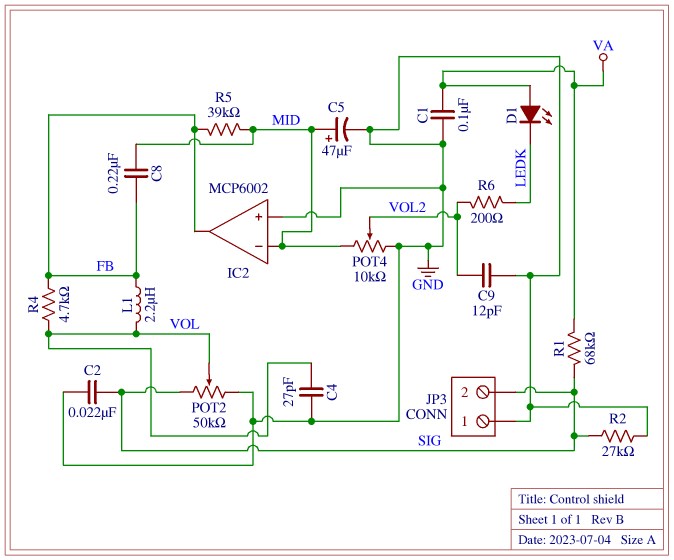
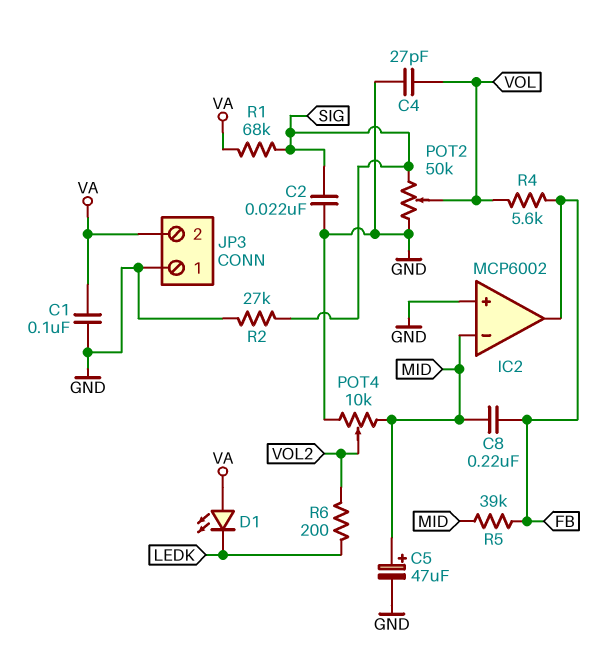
C9: 12pF (GND, VOL2) -> none
JP3 pin 2: SIG -> VA
L1: 2.2uH (FB, VOL) -> none
R4: 4.7k (FB, VOL) -> 5.6k (FB, VOL)

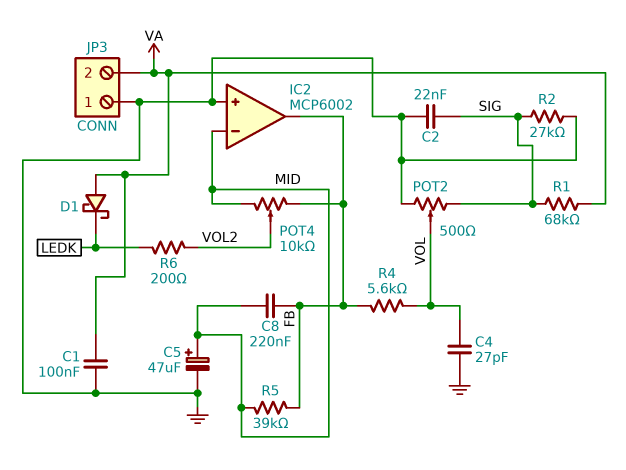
D1: LED (A VA, K LEDK) -> schottky (A VA, K LEDK)
POT2: 50k (GND, SIG, wiper VOL) -> 500 (GND, SIG, wiper VOL)
POT4: 10k (GND, MID, wiper VOL2) -> 10k (FB, MID, wiper VOL2)

